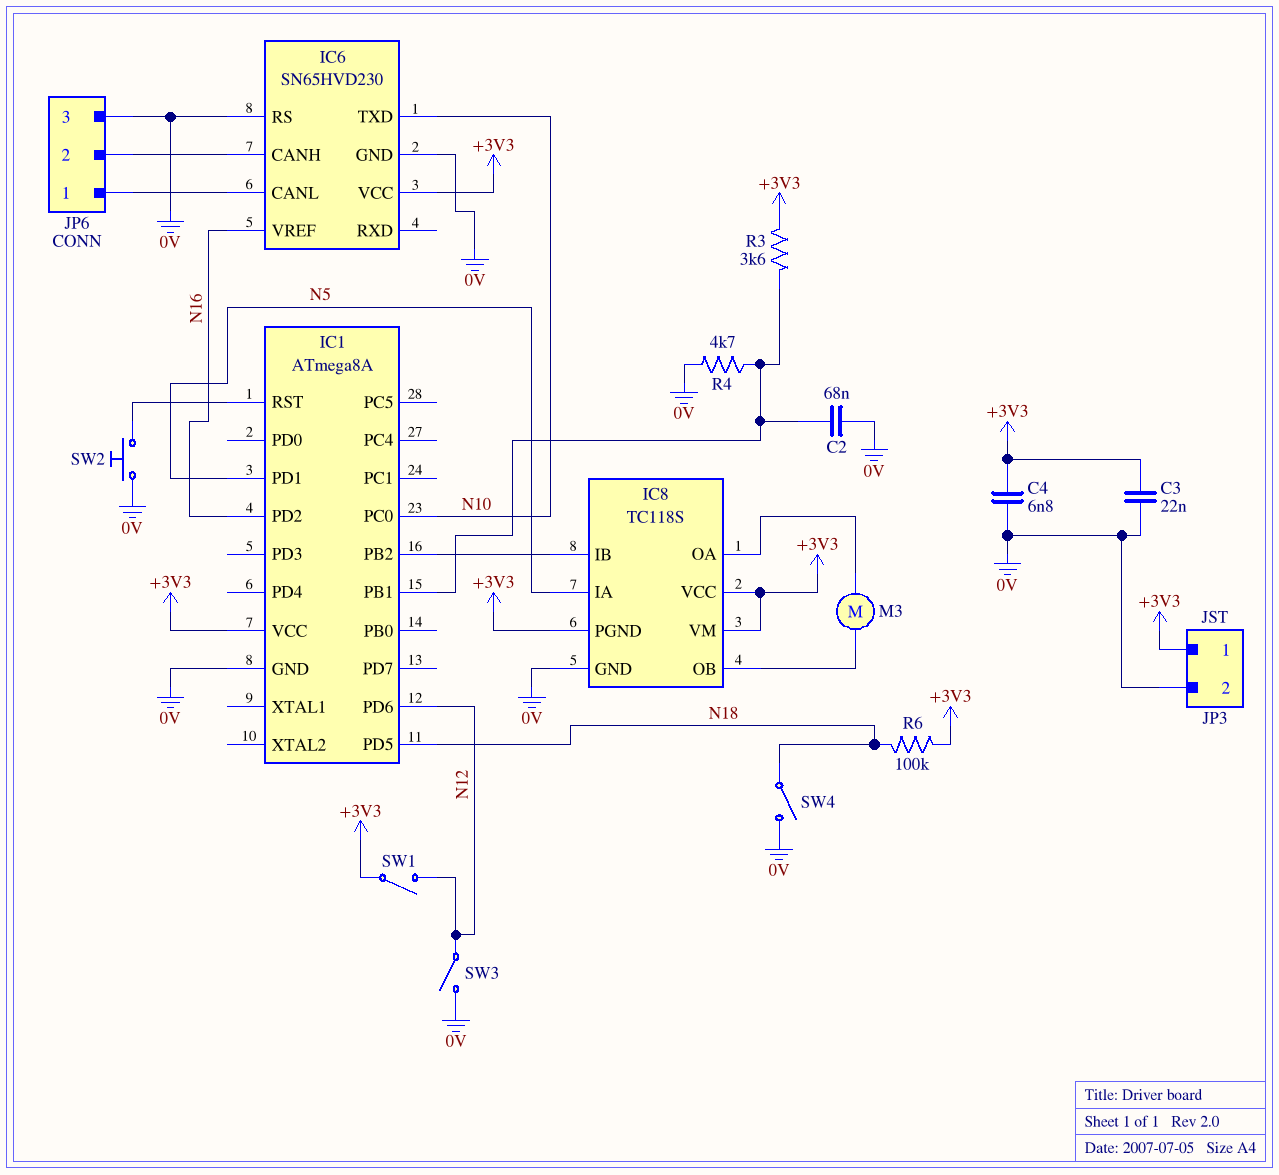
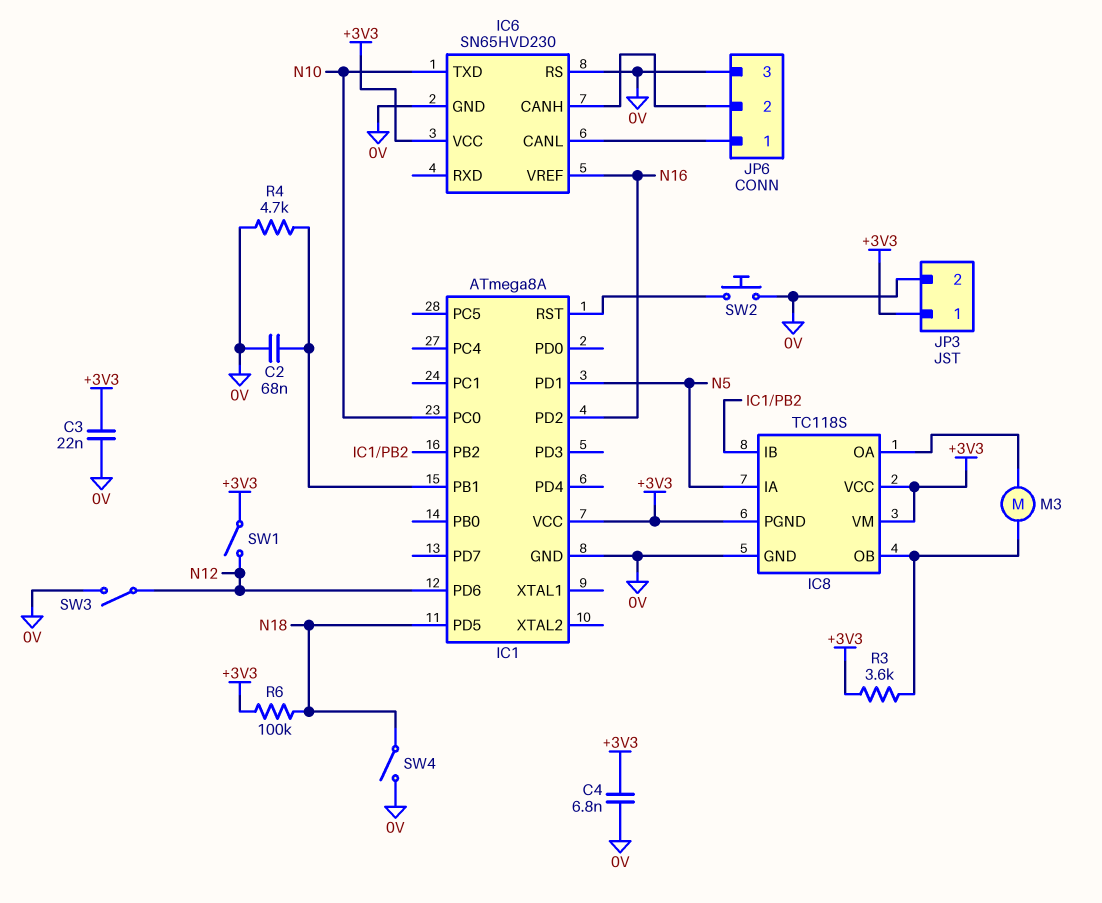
R3: 3.6k (+3V3, IC1/PB1) -> 3.6k (+3V3, IC8/OB)

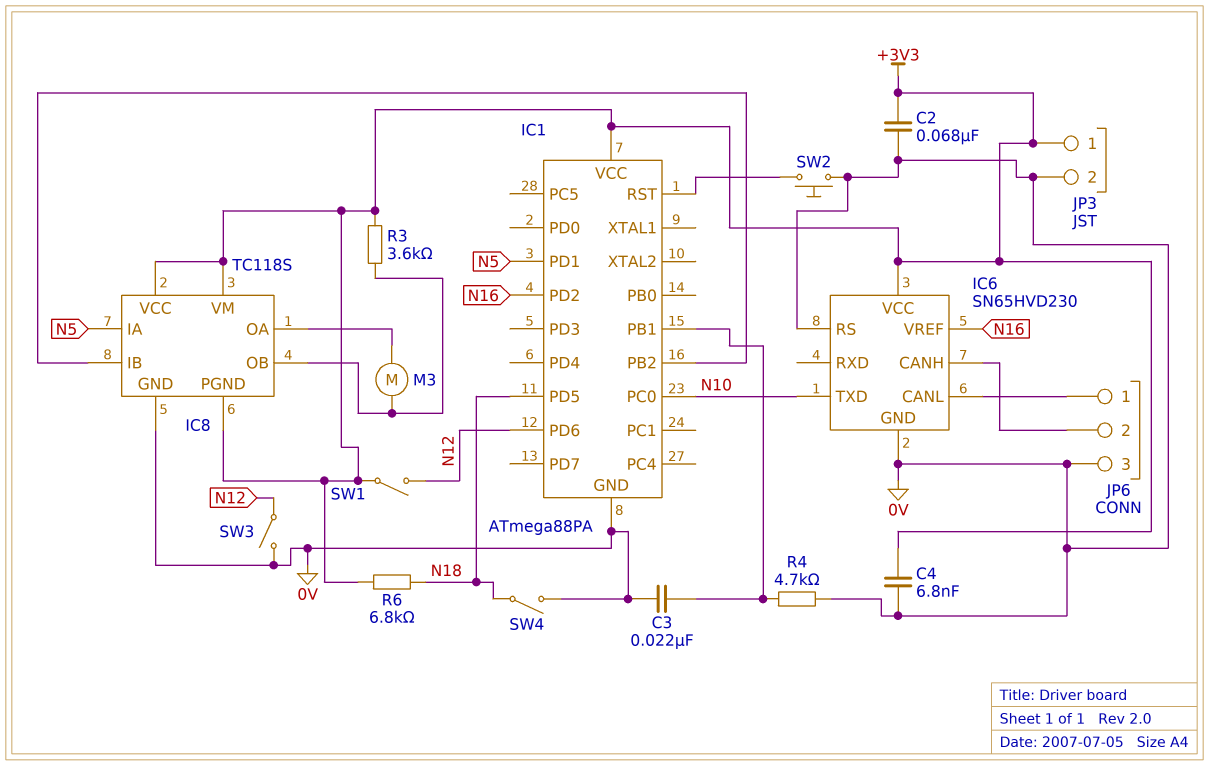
C2: 68nF (0V, IC1/PB1) -> 68nF (+3V3, 0V)
C3: 22nF (+3V3, 0V) -> 22nF (0V, IC1/PB1)
IC1: ATmega8A -> ATmega88PA
R6: 100k (+3V3, N18) -> 6.8k (+3V3, N18)

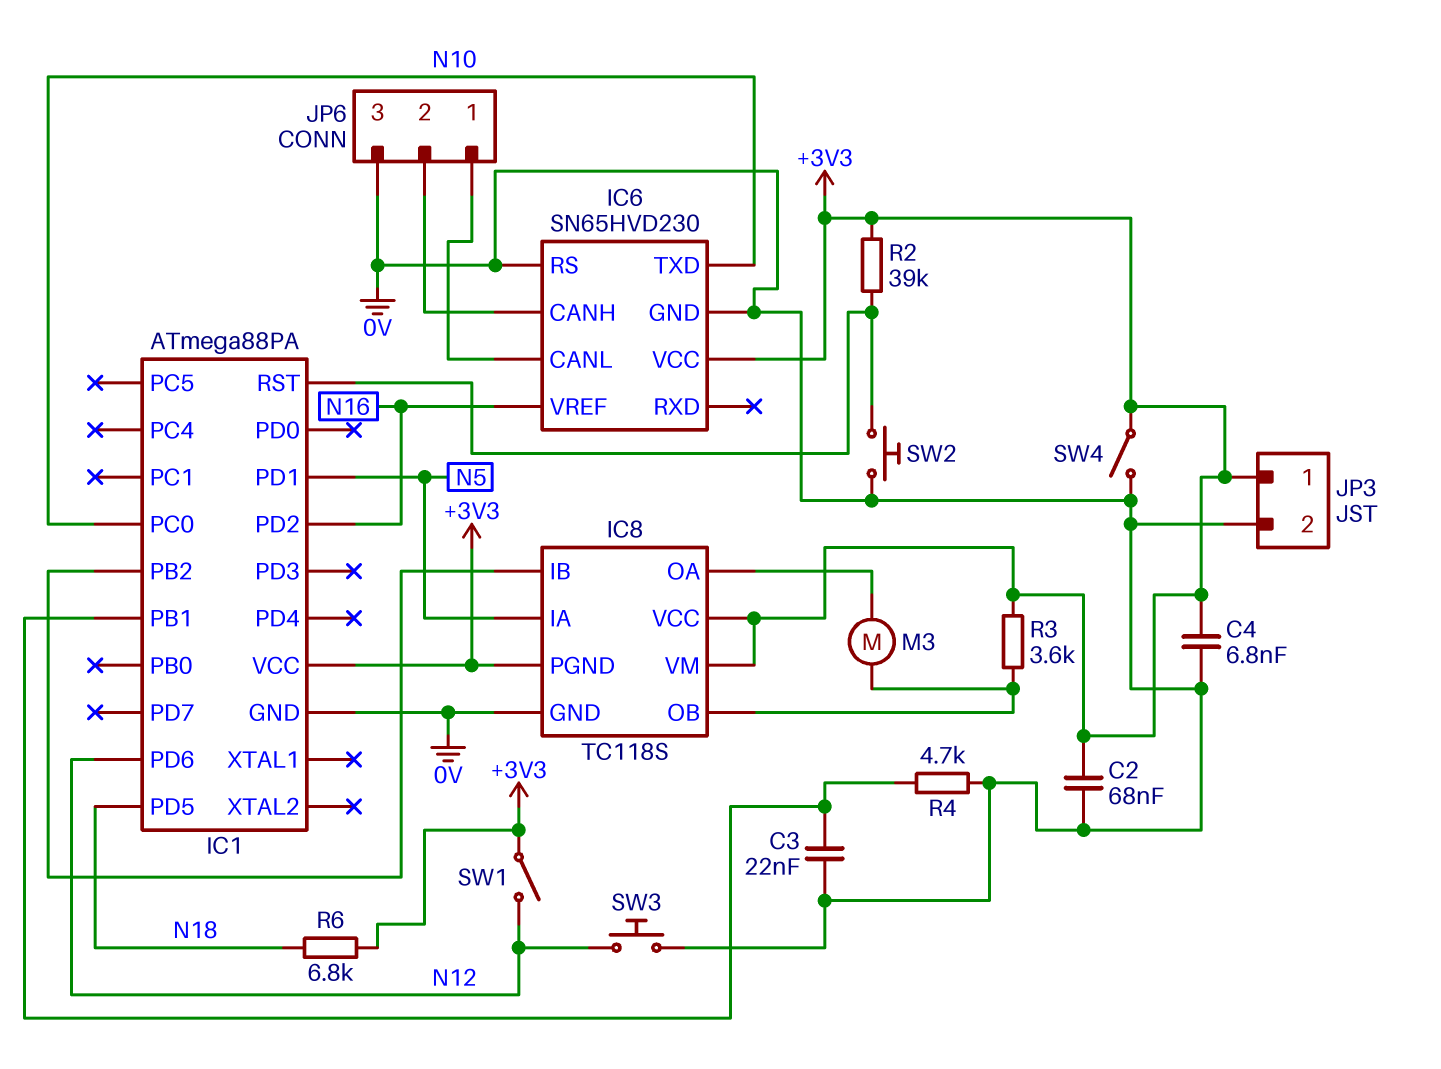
R2: none -> 39k (+3V3, IC1/RST)
SW3: switch (0V, N12) -> button (0V, N12)
SW4: switch (0V, N18) -> switch (+3V3, 0V)

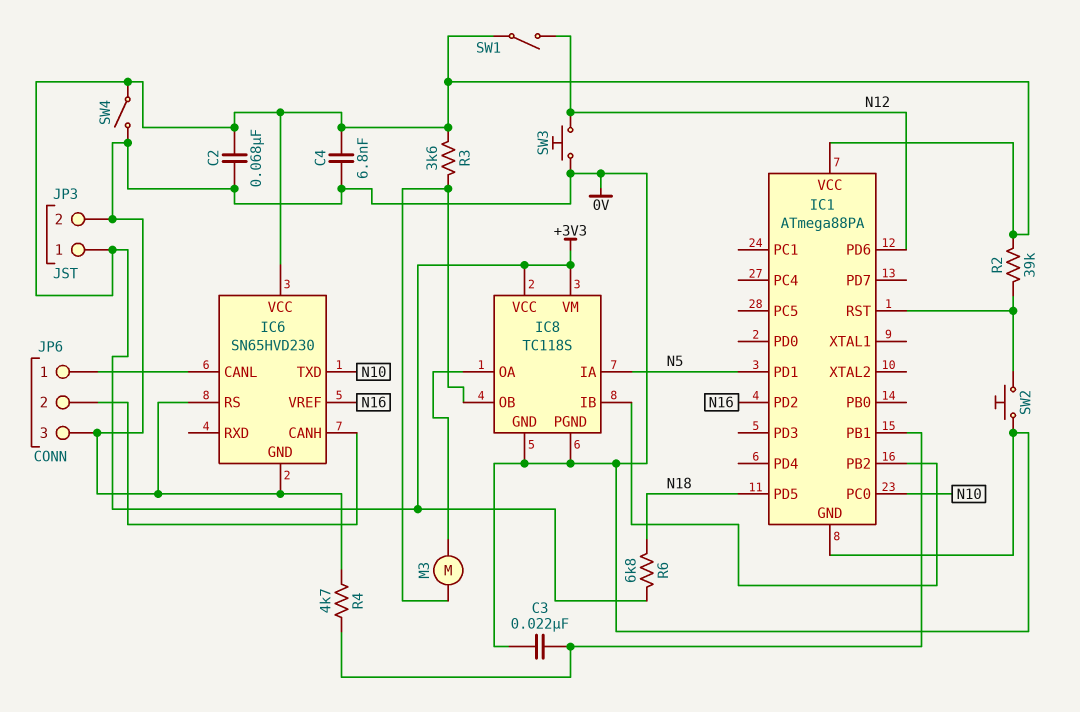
IC8 pin PGND: +3V3 -> 0V

